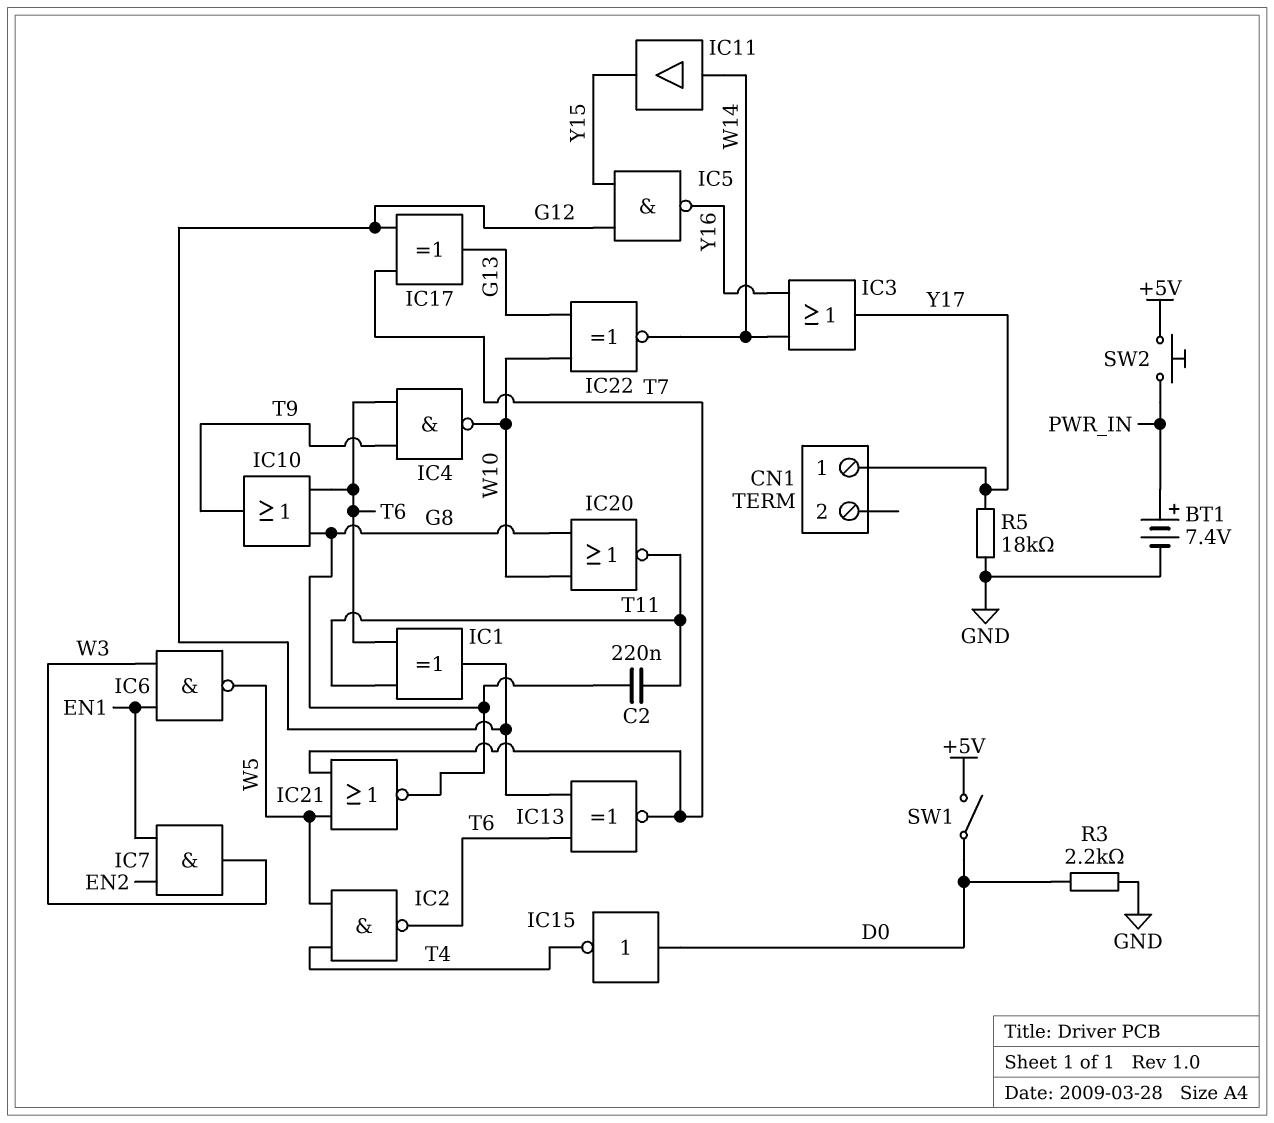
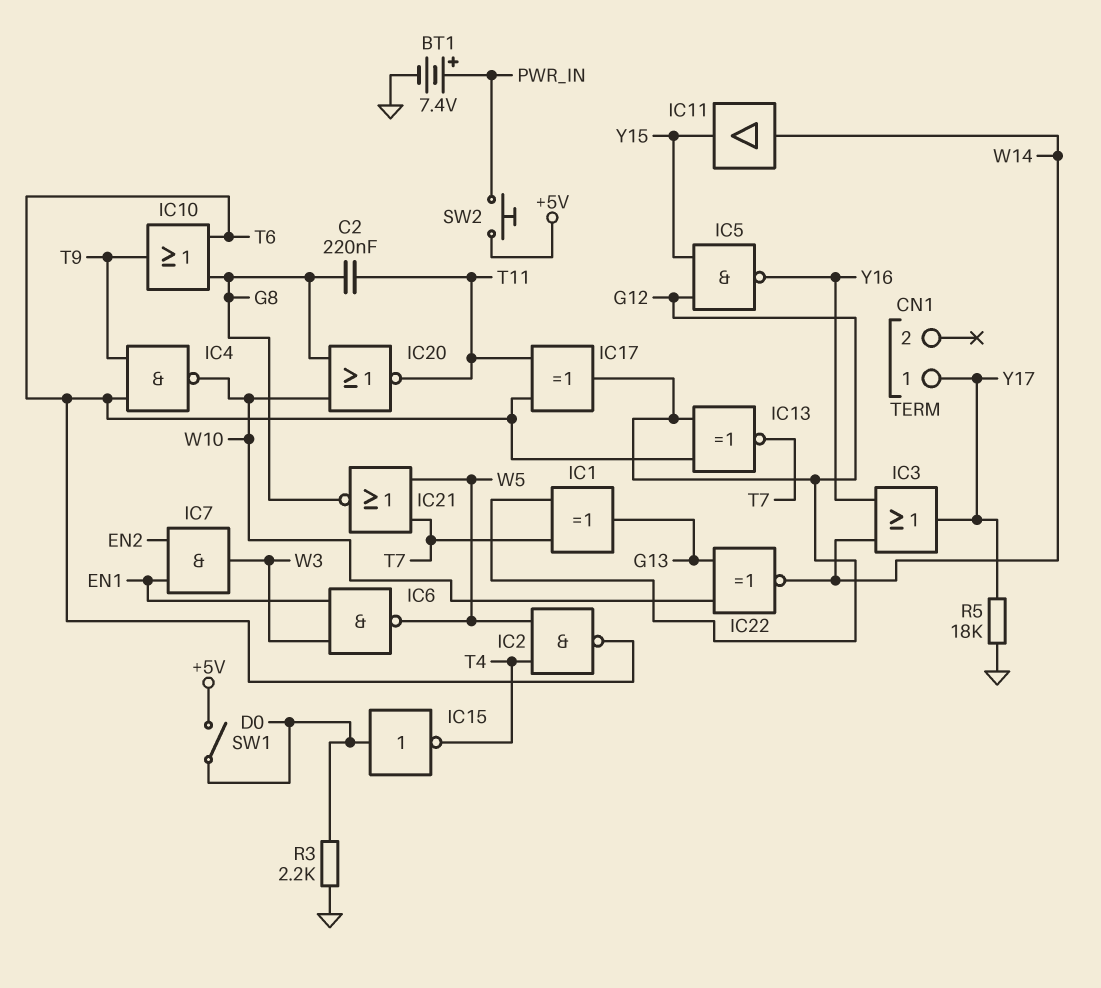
IC1: XOR (in T6, in T11, out G12) -> XOR (in G12, in T7, out G13)
IC17: XOR (in G12, in T7, out G13) -> XOR (in T6, in T11, out G12)

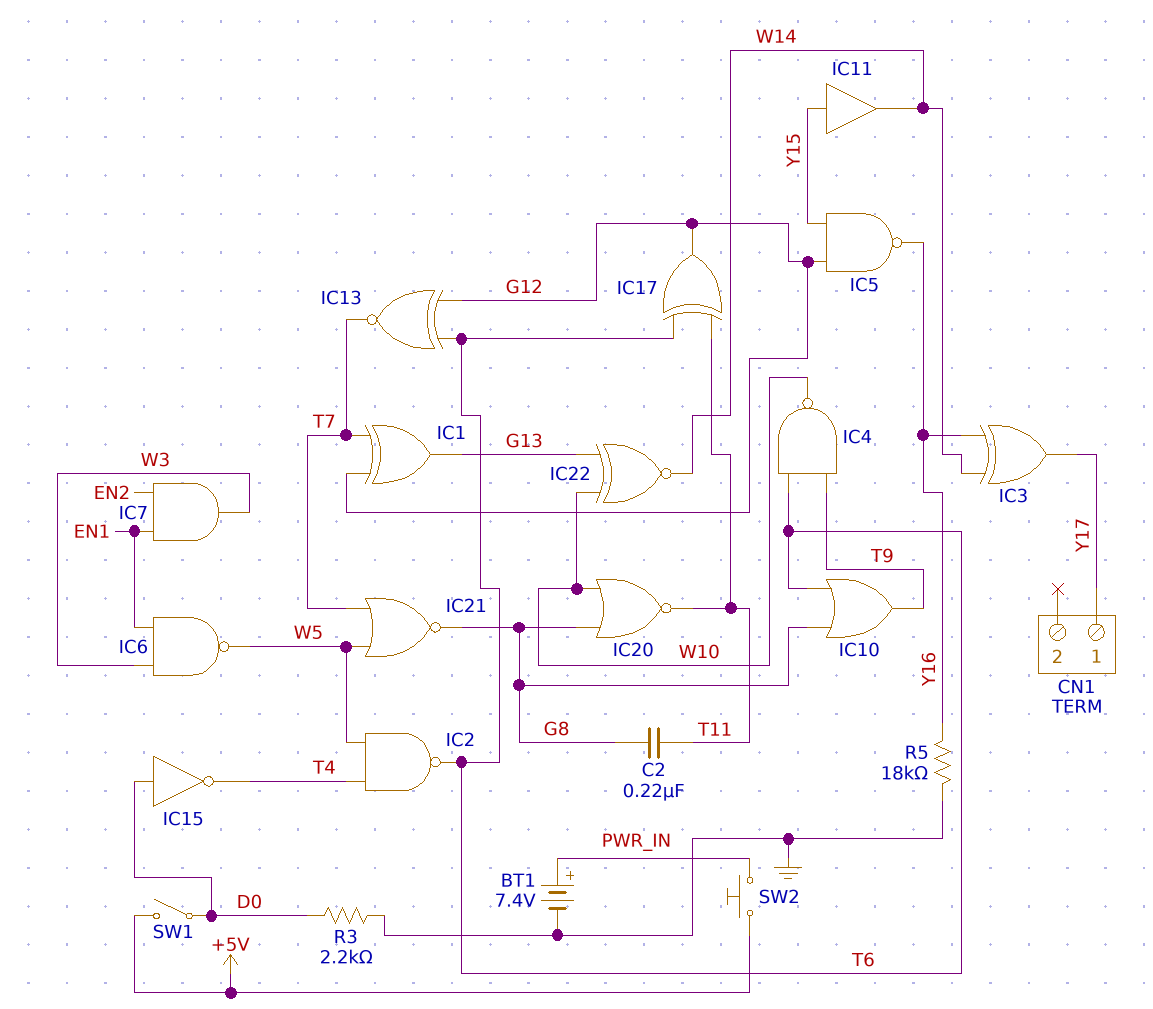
IC3: OR (in W14, in Y16, out Y17) -> XOR (in W14, in Y16, out Y17)
IC11: buffer (in W14, out Y15) -> buffer (in Y15, out W14)
R5: 18k (GND, Y17) -> 18k (GND, Y16)

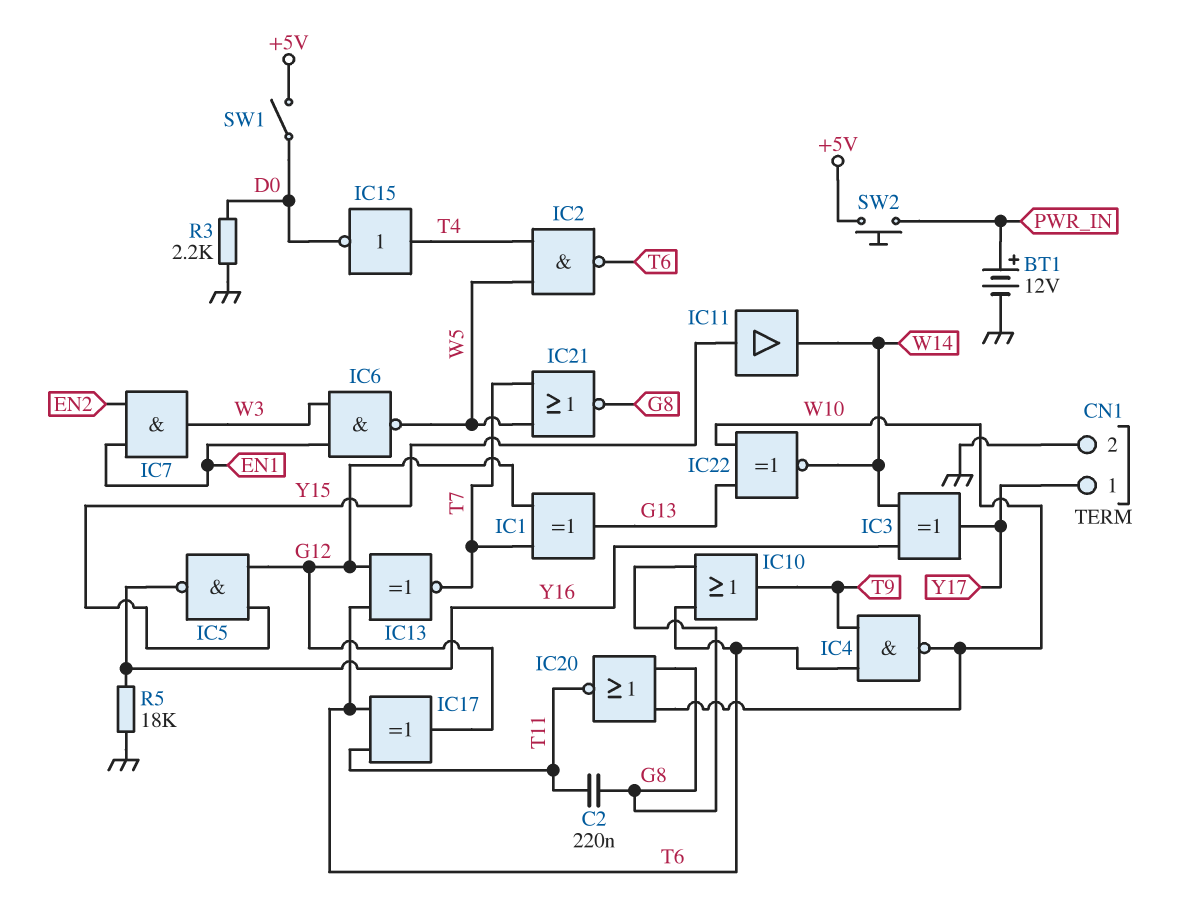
BT1: 7.4V (plus PWR_IN, minus GND) -> 12V (plus PWR_IN, minus GND)
CN1 pin 2: none -> GND
IC15: NOT (in D0, out T4) -> NOT (in T4, out D0)

